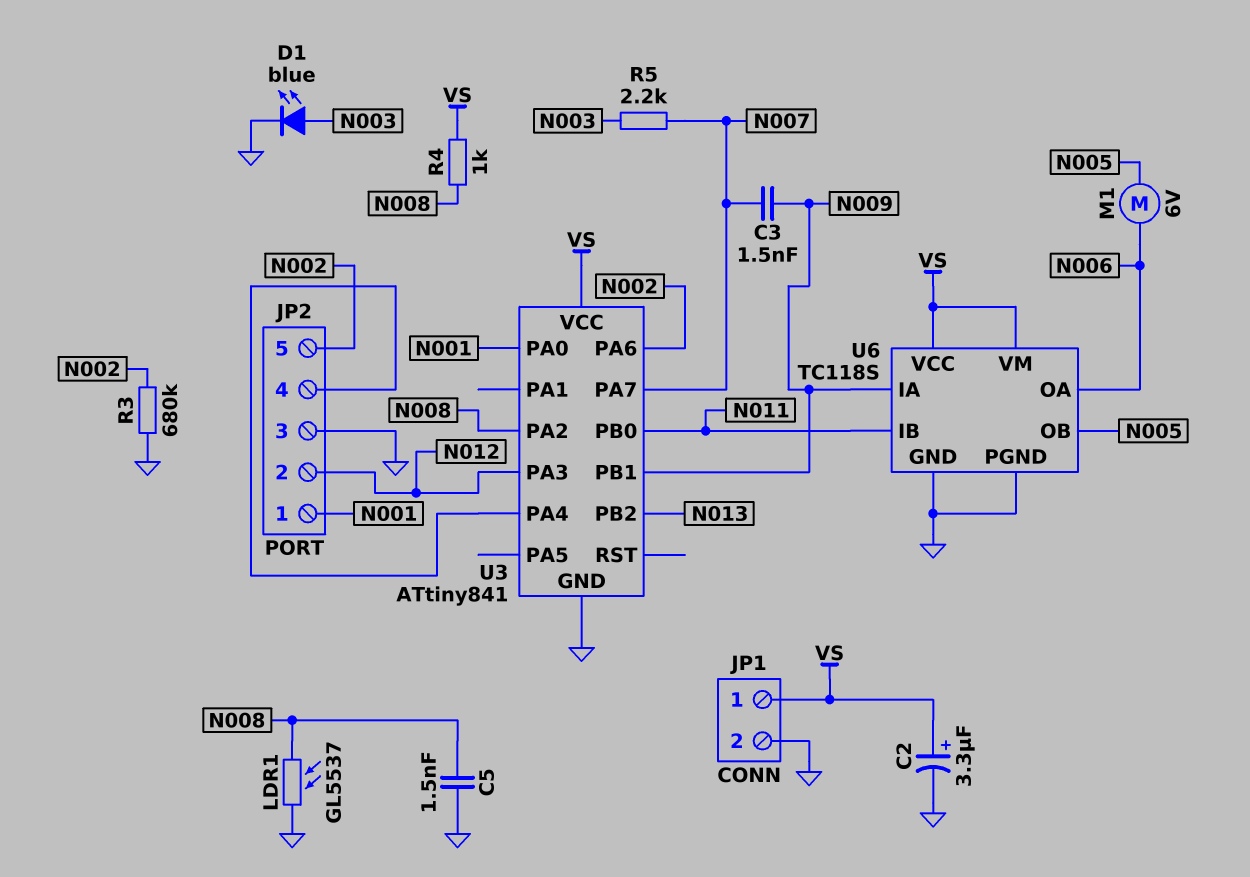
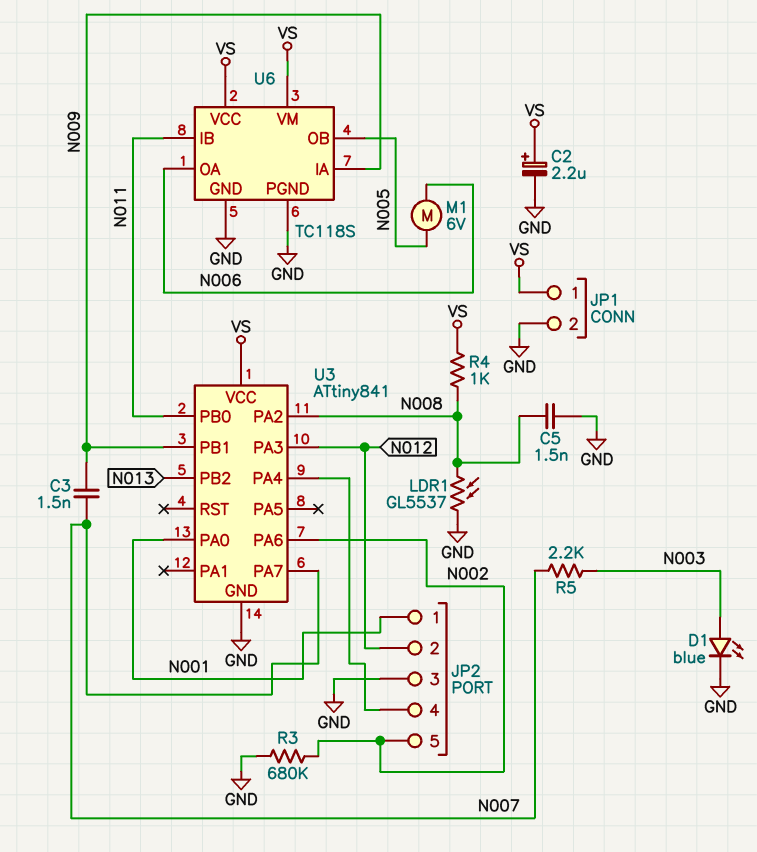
C2: 3.3uF (plus VS, minus GND) -> 2.2uF (plus VS, minus GND)

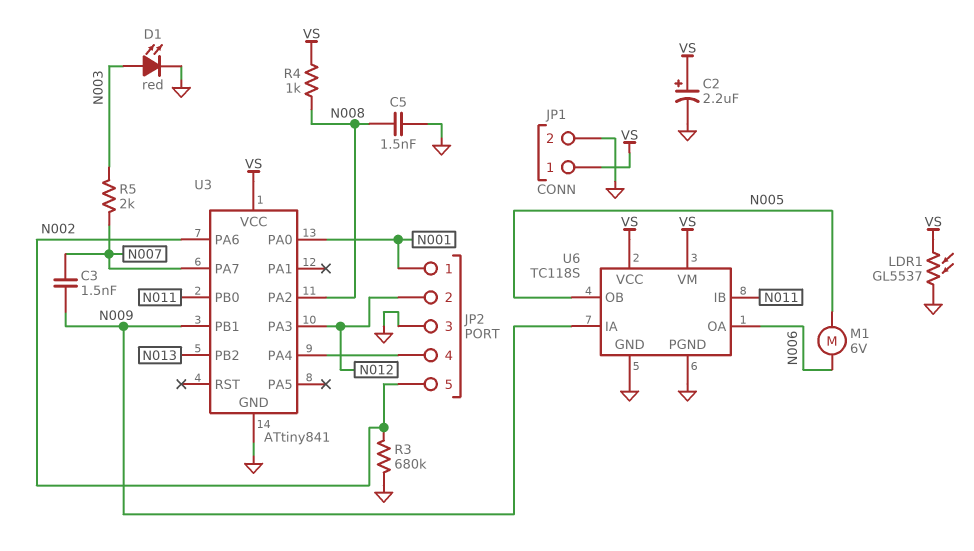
D1: LED blue (A N003, K GND) -> LED red (A N003, K GND)
LDR1: GL5537 (GND, N008) -> GL5537 (GND, VS)
R5: 2.2k (N003, N007) -> 2k (N003, N007)

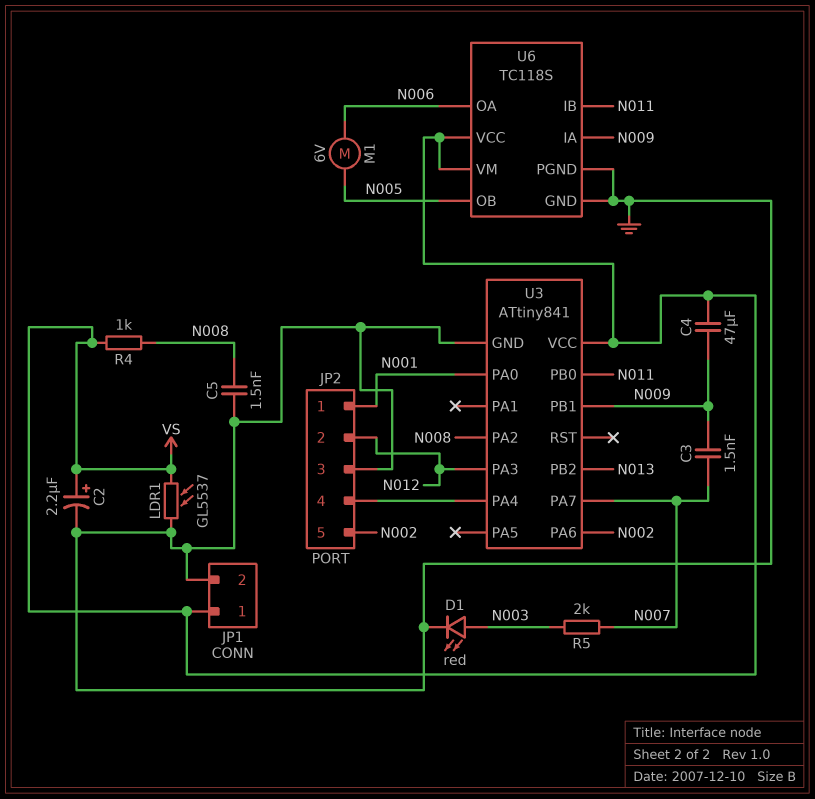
C4: none -> 47uF (N009, VS)
R3: 680k (GND, N002) -> none

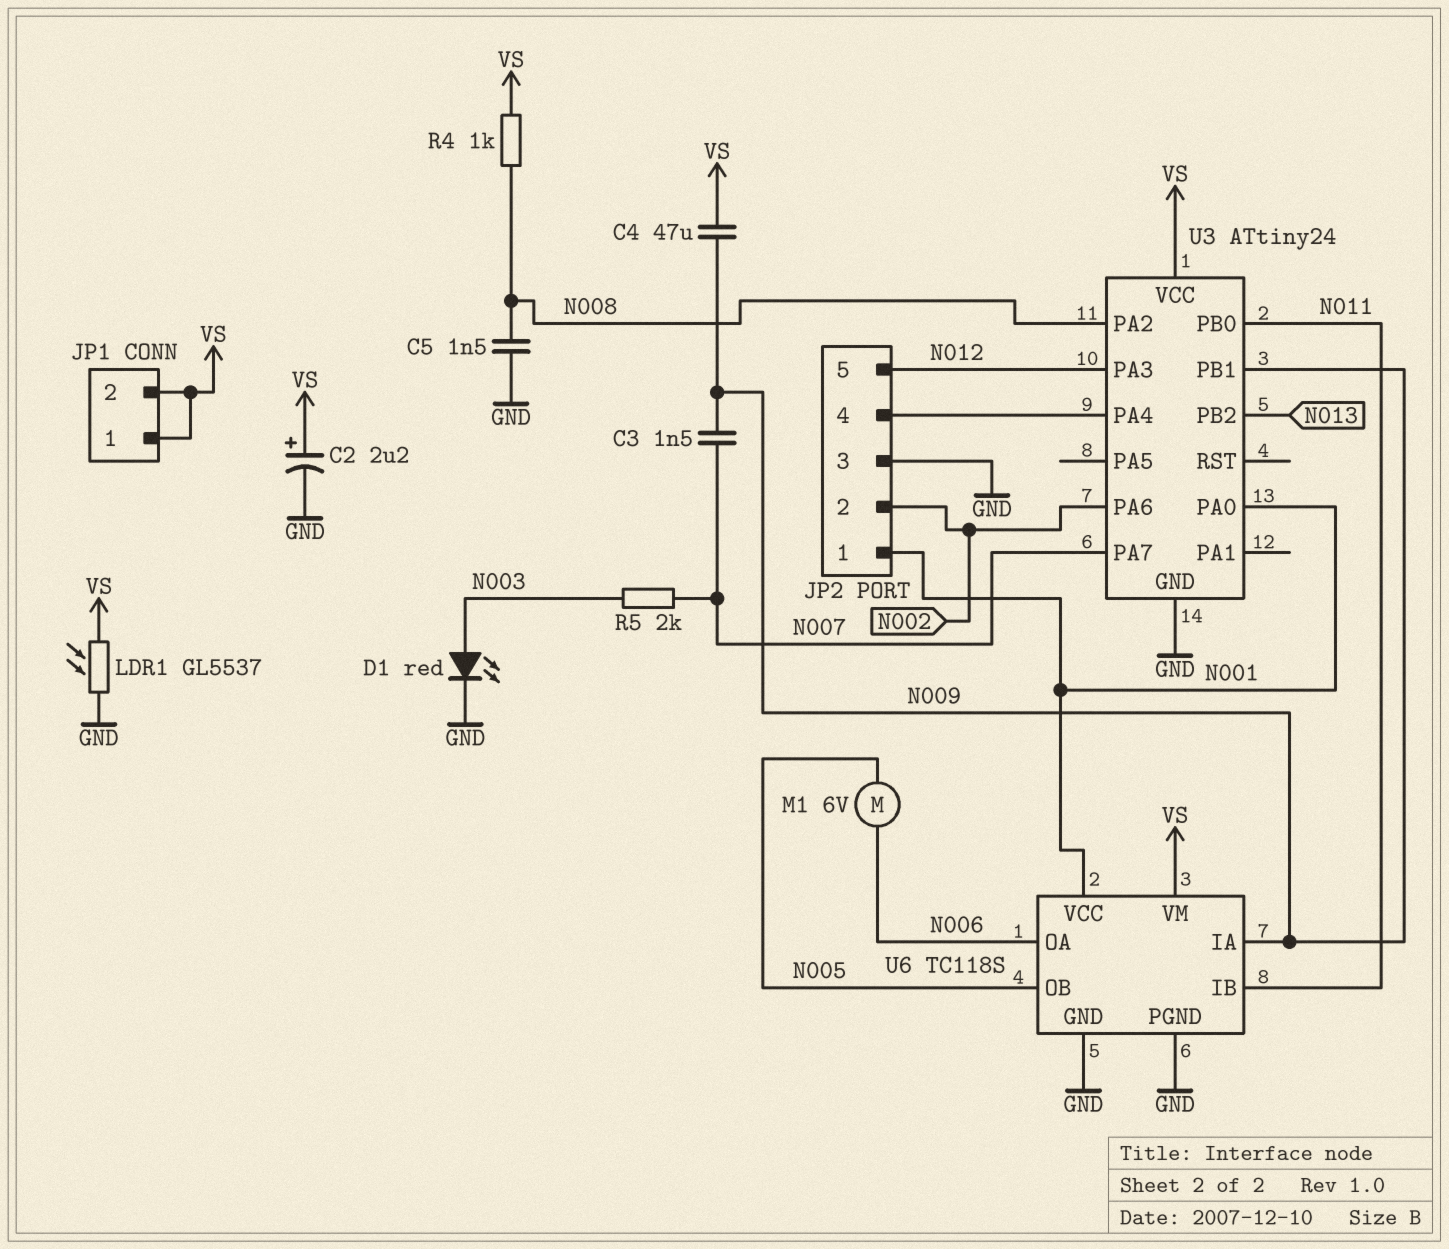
JP1 pin 2: GND -> VS
JP2 pin 2: N012 -> N002
JP2 pin 5: N002 -> N012
U3: ATtiny841 -> ATtiny24
U6 pin VCC: VS -> N001

